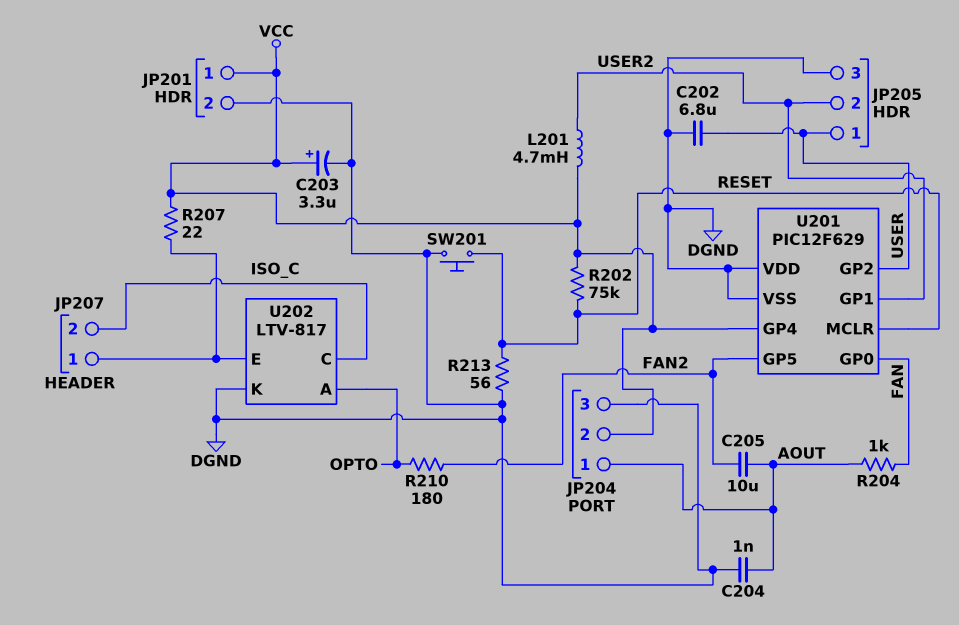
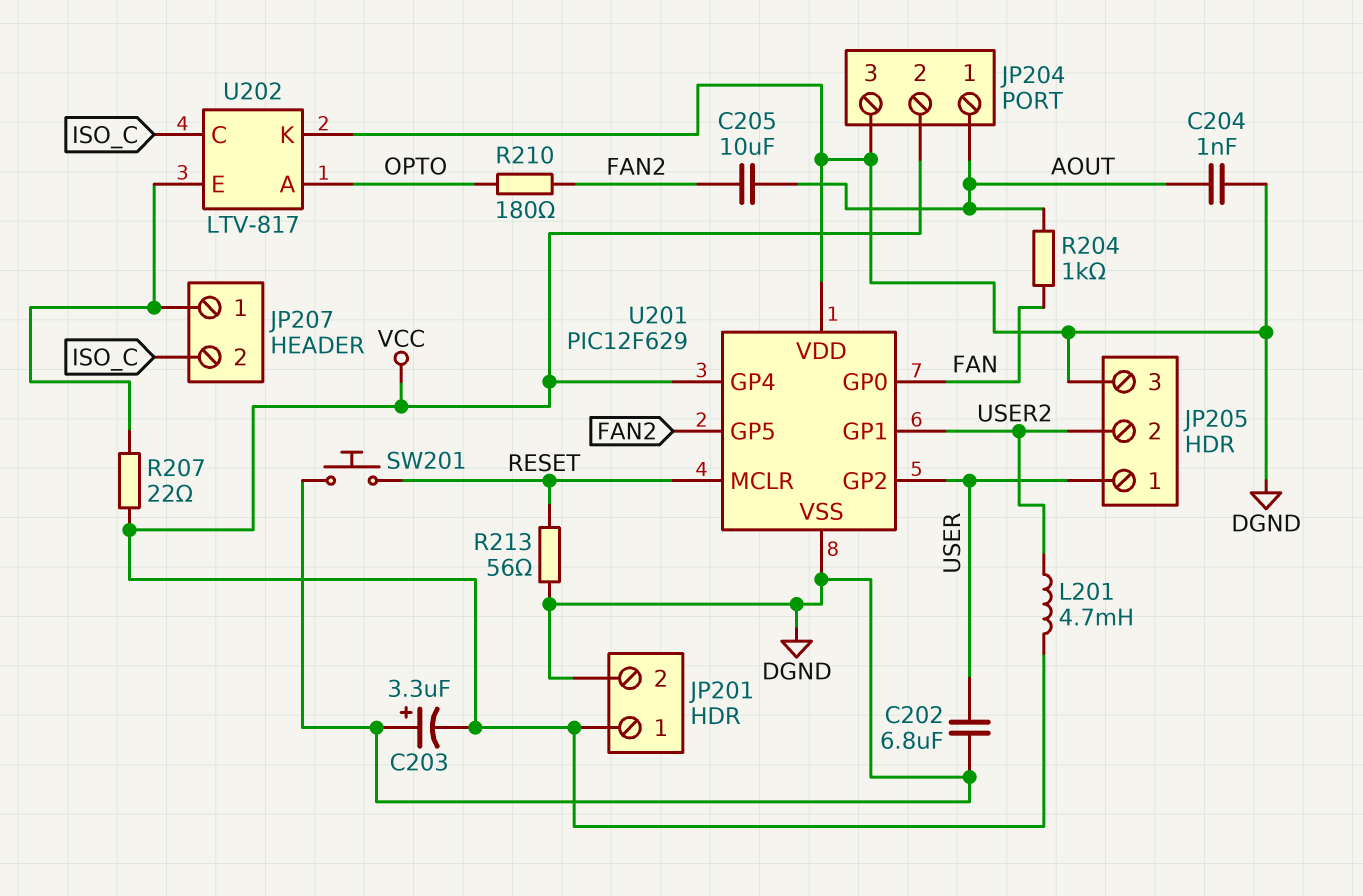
C203: 3.3uF (plus VCC, minus DGND) -> 3.3uF (plus DGND, minus VCC)
R202: 75k (RESET, VCC) -> none

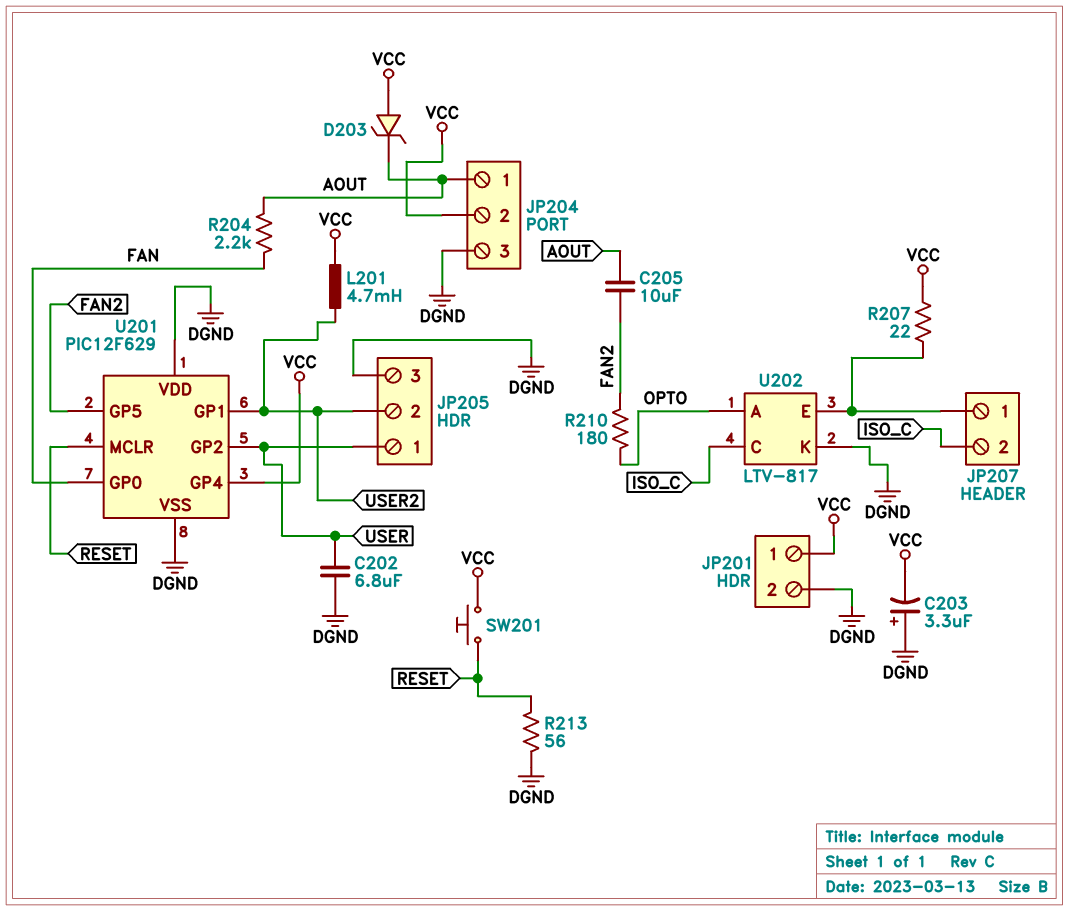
C204: 1nF (AOUT, DGND) -> none
D203: none -> zener (A VCC, K AOUT)
R204: 1k (AOUT, FAN) -> 2.2k (AOUT, FAN)
SW201: button (DGND, RESET) -> button (RESET, VCC)

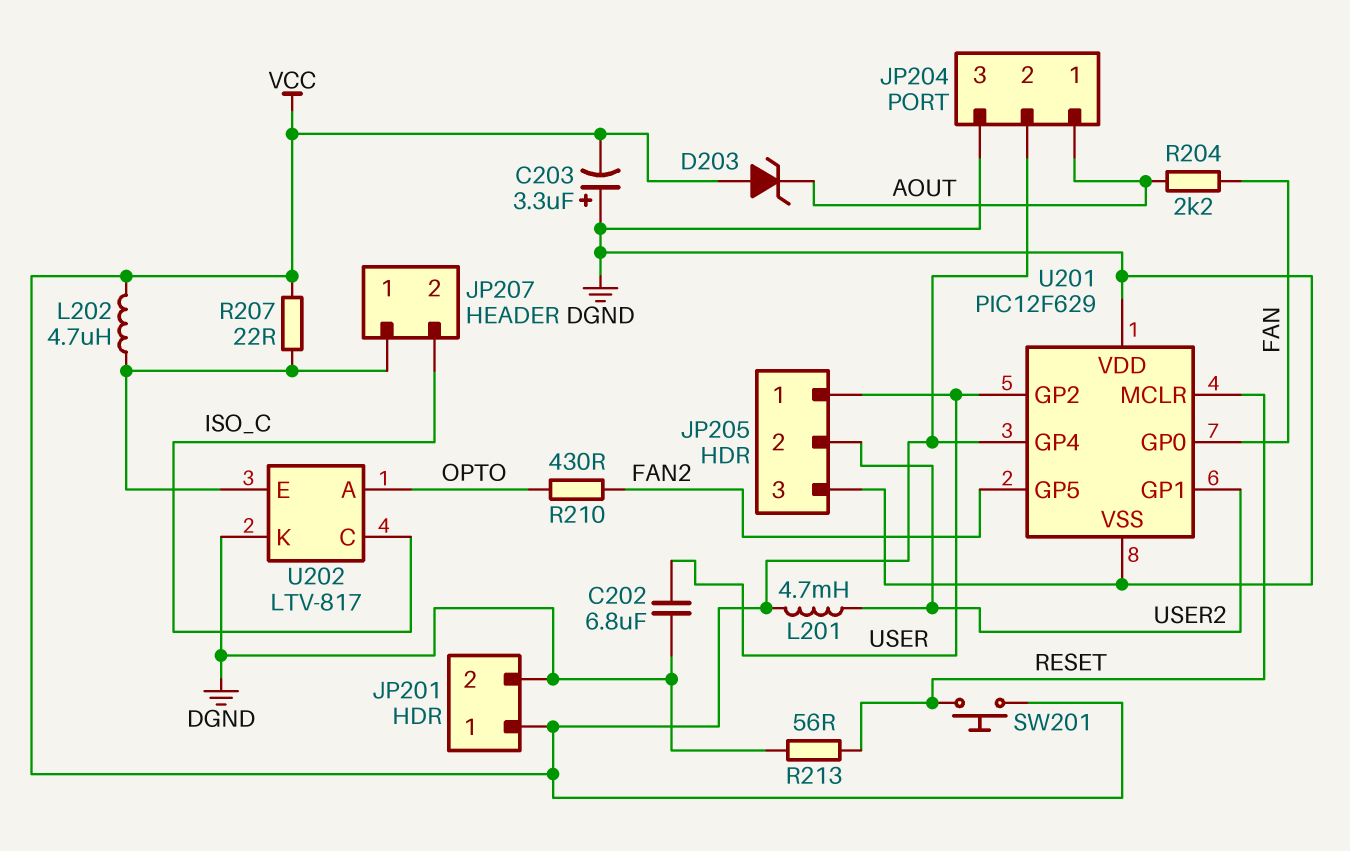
C205: 10uF (AOUT, FAN2) -> none
L202: none -> 4.7uH (JP207/1, VCC)
R210: 180 (FAN2, OPTO) -> 430 (FAN2, OPTO)

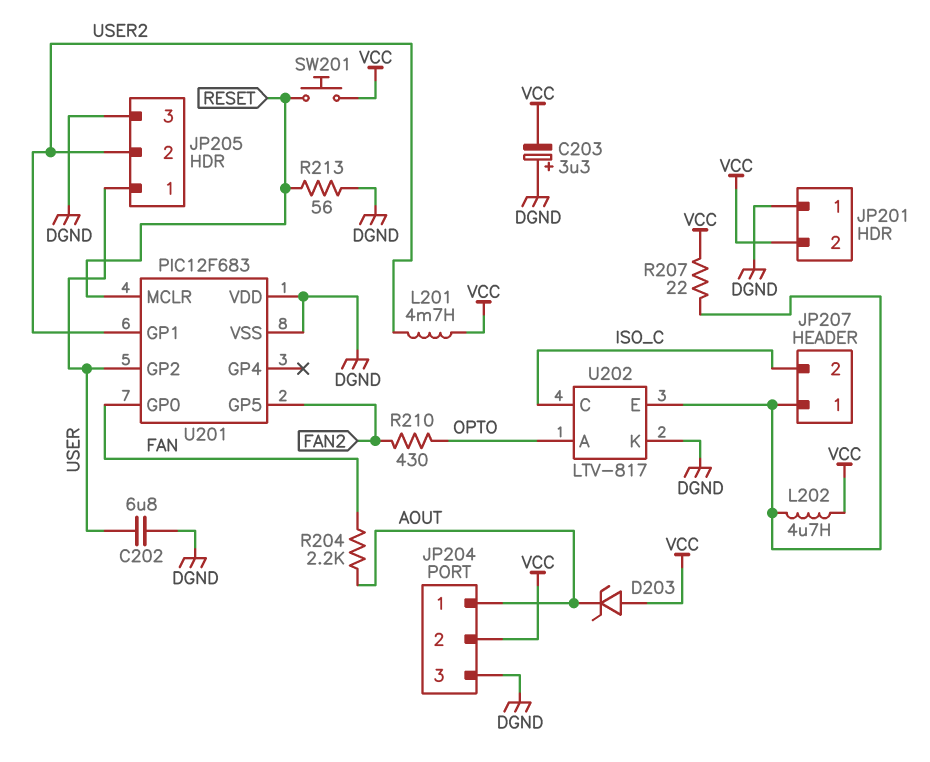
JP201 pin 1: VCC -> DGND
JP201 pin 2: DGND -> VCC
U201: PIC12F629 -> PIC12F683
U201 pin GP4: VCC -> none

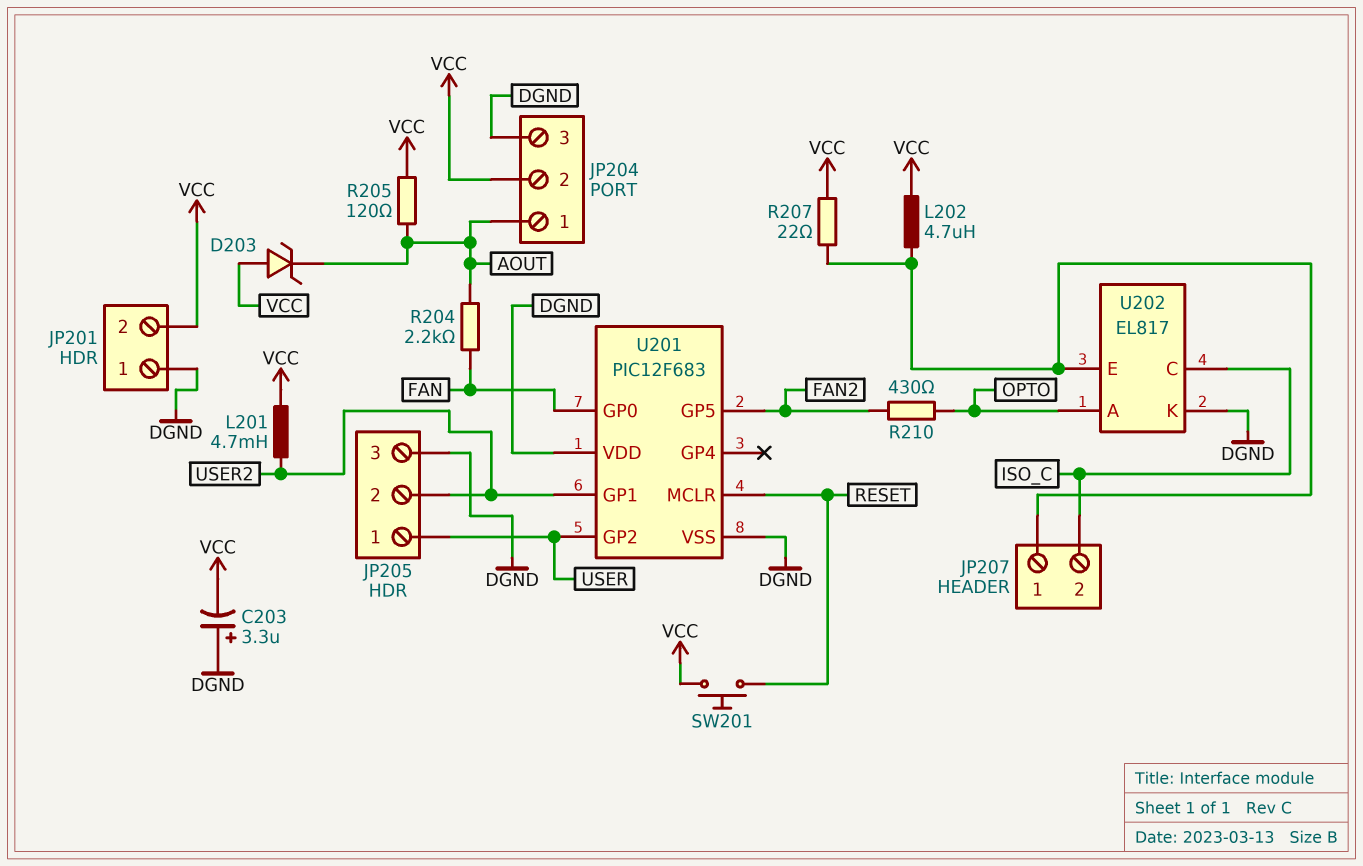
C202: 6.8uF (DGND, USER) -> none
R205: none -> 120 (AOUT, VCC)
R213: 56 (DGND, RESET) -> none
U202: LTV-817 -> EL817

